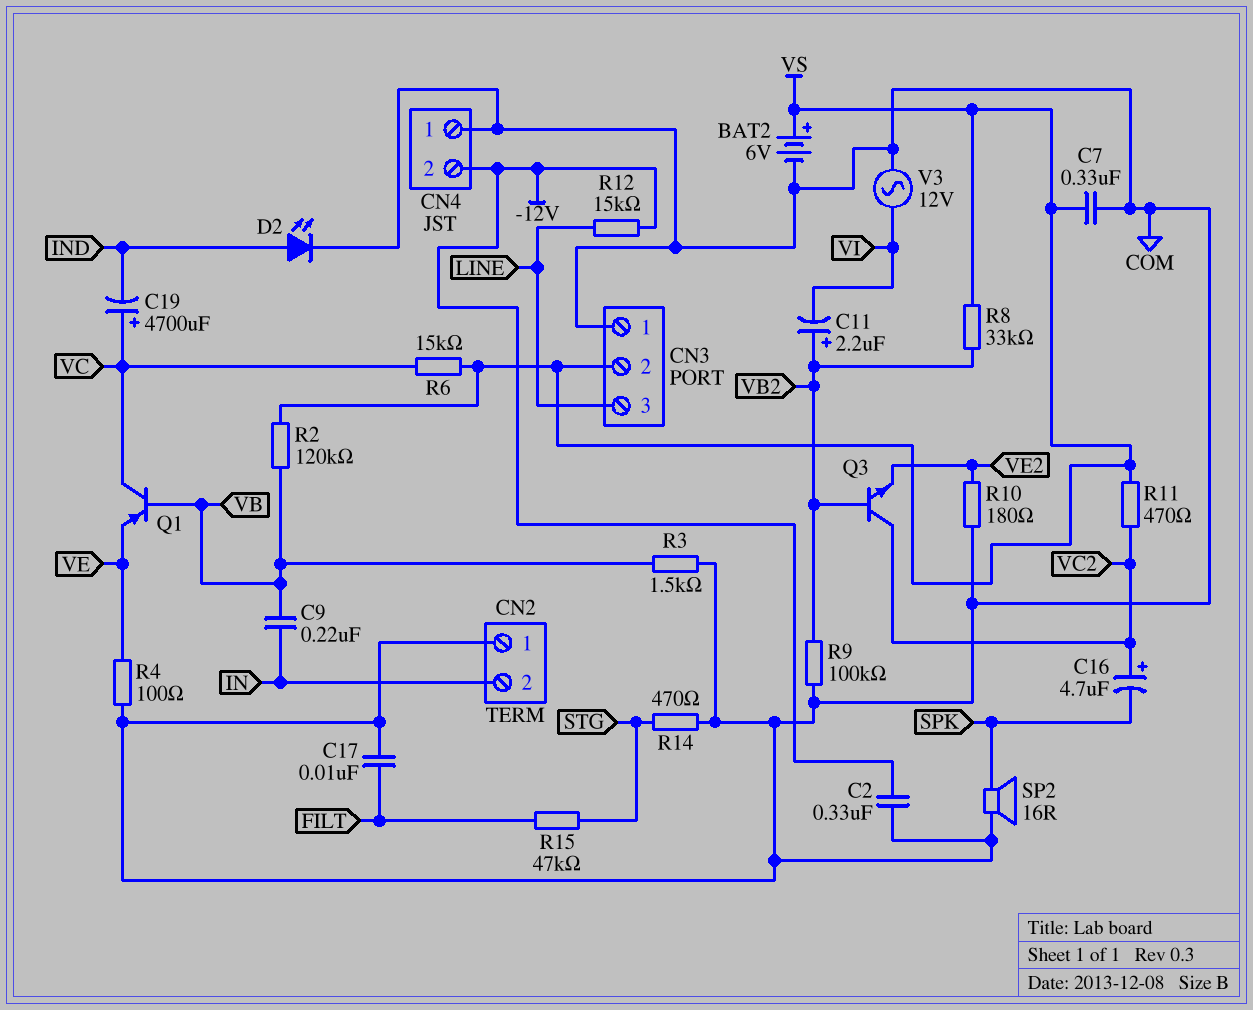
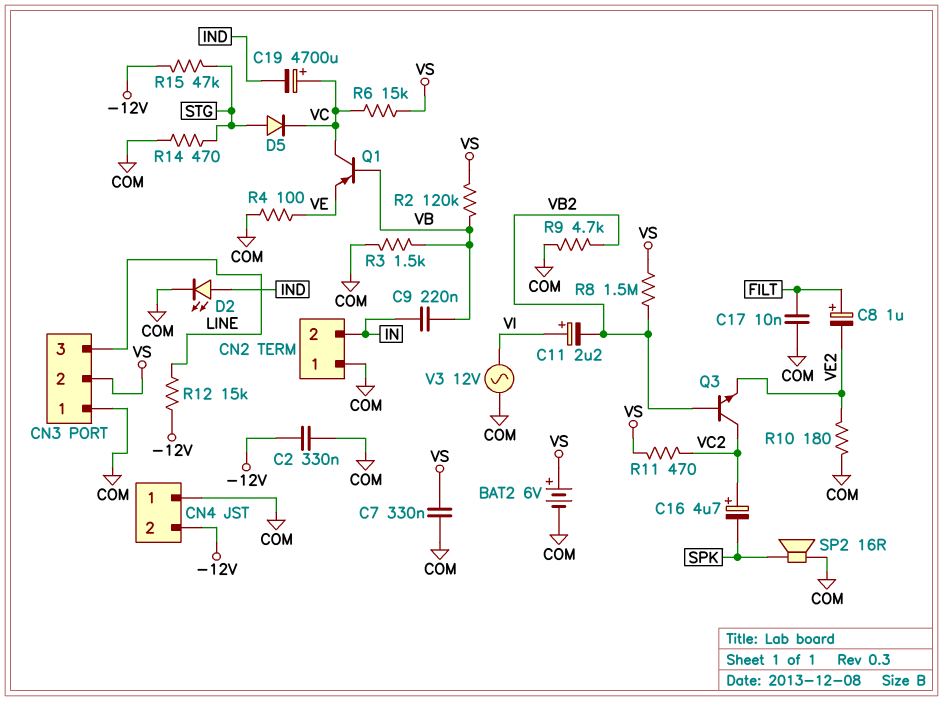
C8: none -> 1uF (plus FILT, minus VE2)
C11: 2.2uF (plus VB2, minus VI) -> 2.2uF (plus VI, minus VB2)
D5: none -> diode (A STG, K VC)
R8: 33k (VB2, VS) -> 1.5M (VB2, VS)
R9: 100k (COM, VB2) -> 4.7k (COM, VB2)
R15: 47k (FILT, STG) -> 47k (-12V, STG)

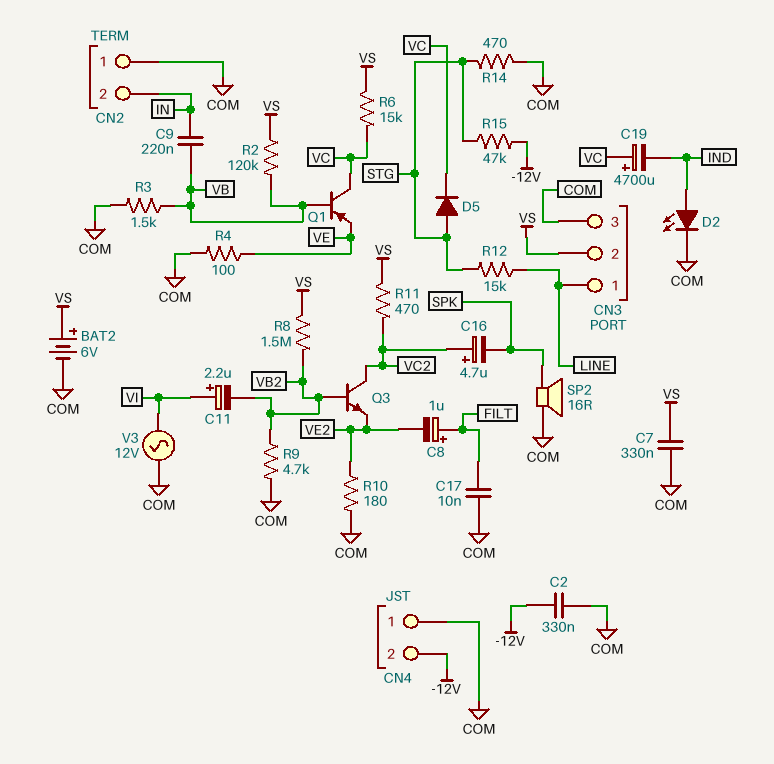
CN3 pin 1: COM -> LINE
CN3 pin 3: LINE -> COM
R12: 15k (-12V, LINE) -> 15k (LINE, STG)

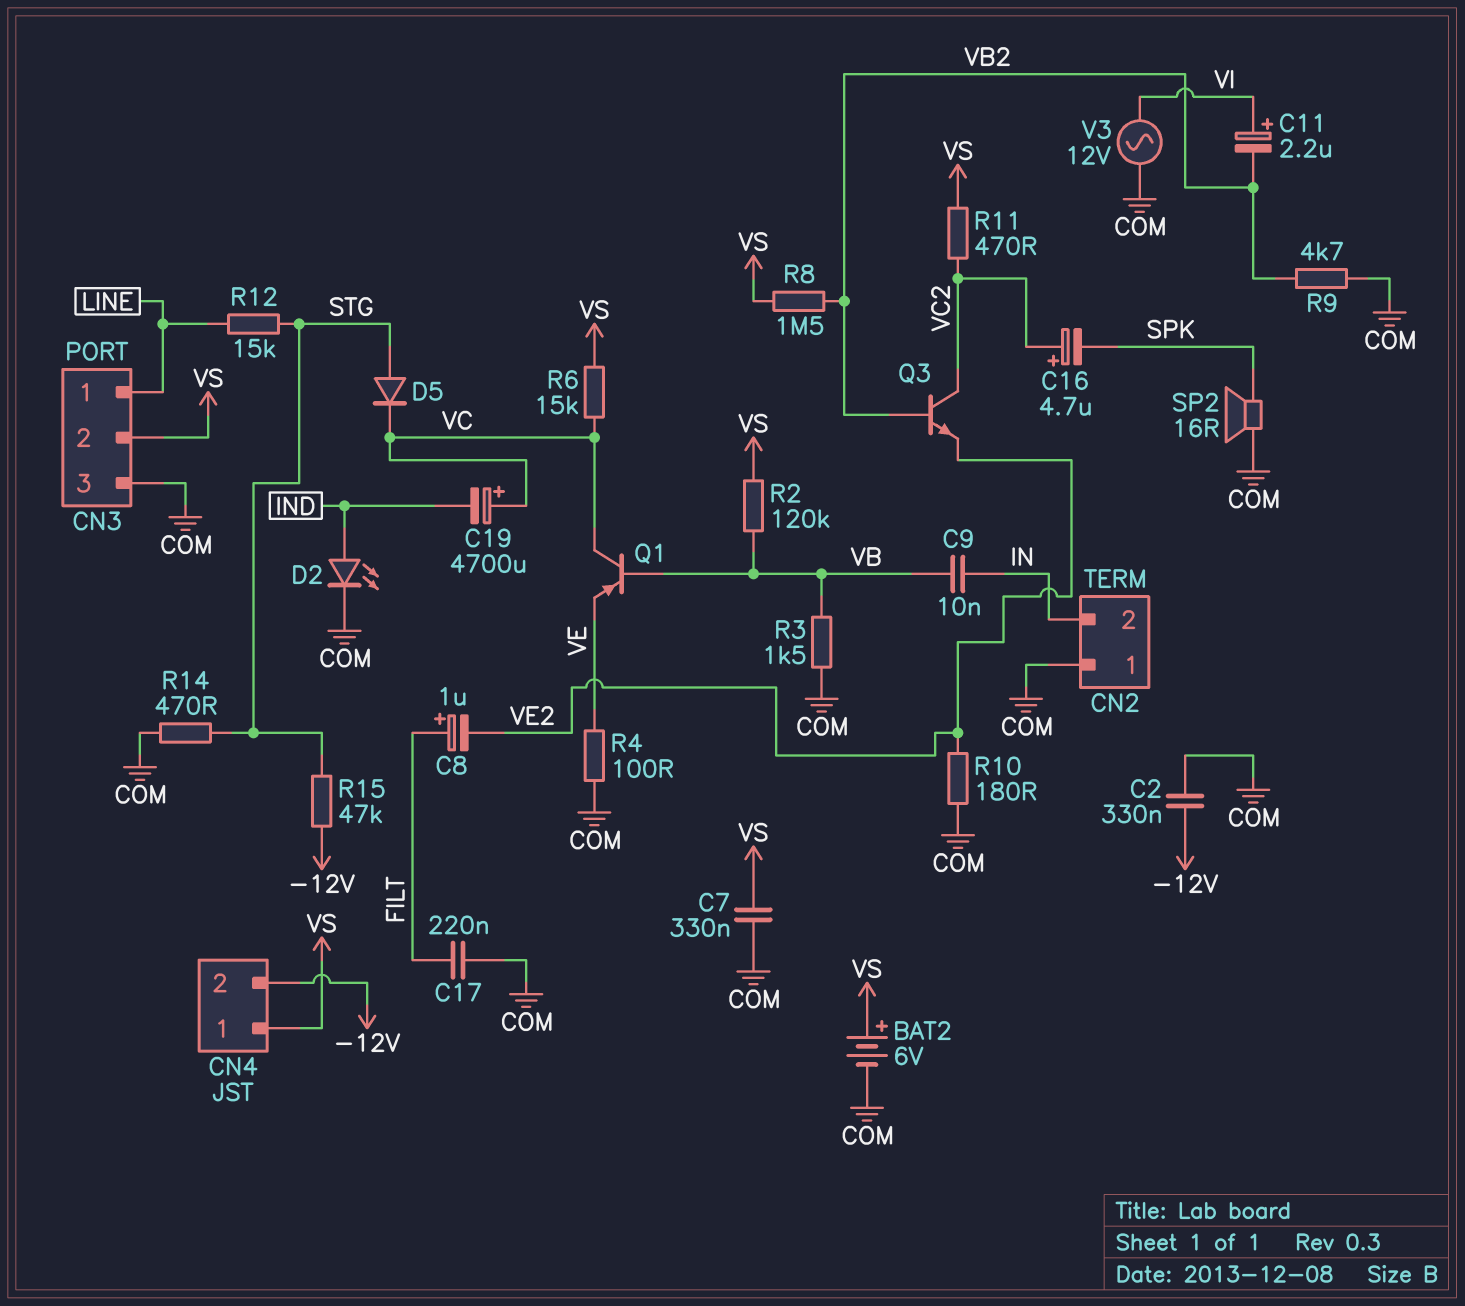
C9: 220nF (IN, VB) -> 10nF (IN, VB)
C17: 10nF (COM, FILT) -> 220nF (COM, FILT)
CN4 pin 1: COM -> VS

